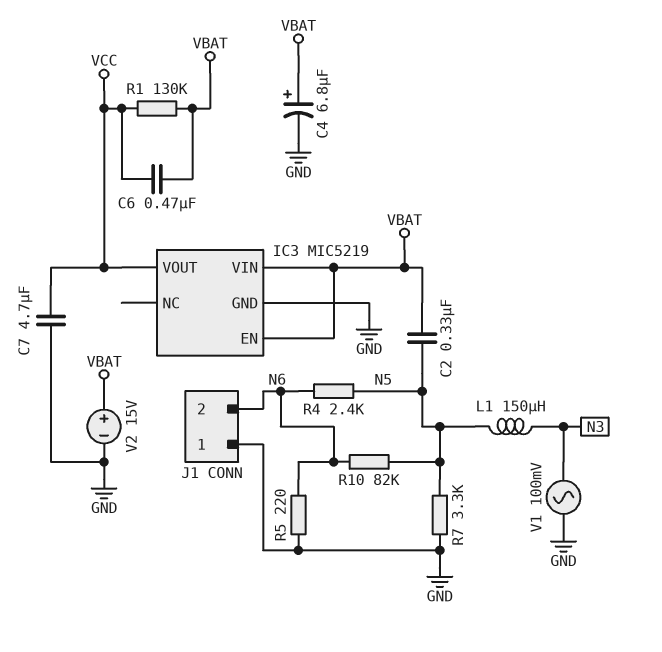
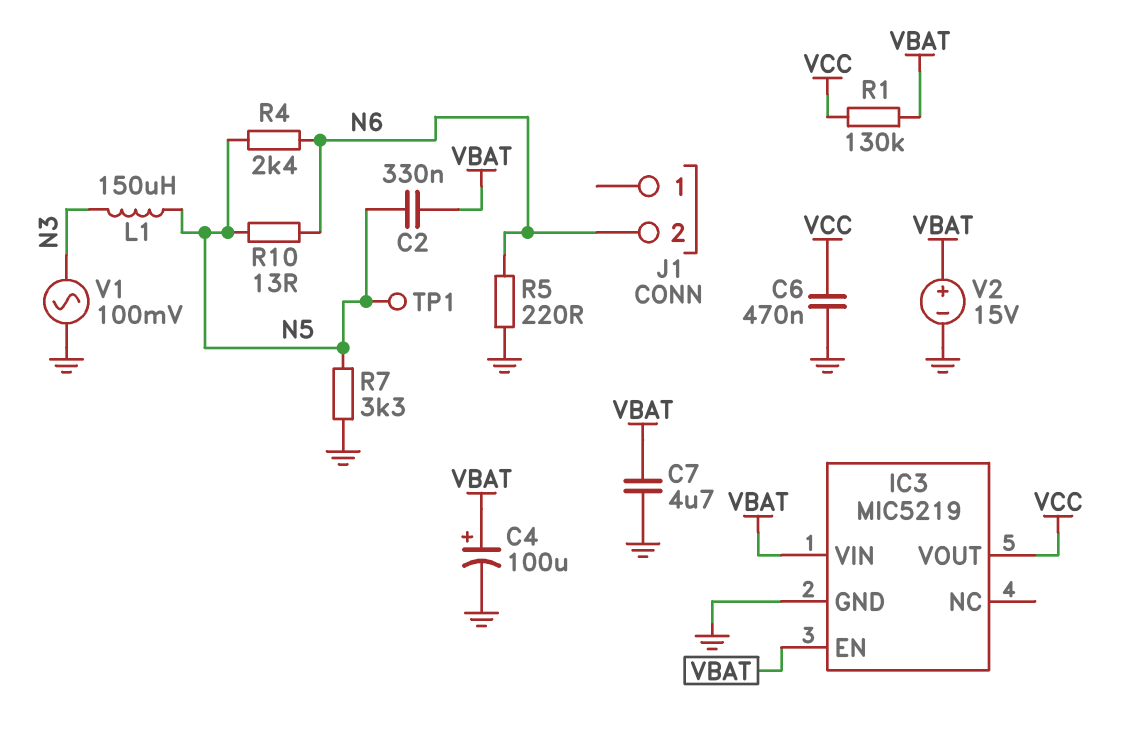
C4: 6.8uF (plus VBAT, minus GND) -> 100uF (plus VBAT, minus GND)
C6: 470nF (VBAT, VCC) -> 470nF (GND, VCC)
C7: 4.7uF (GND, VCC) -> 4.7uF (GND, VBAT)
J1 pin 1: GND -> none
R10: 82k (N5, N6) -> 13 (N5, N6)
TP1: none -> test point (N5)

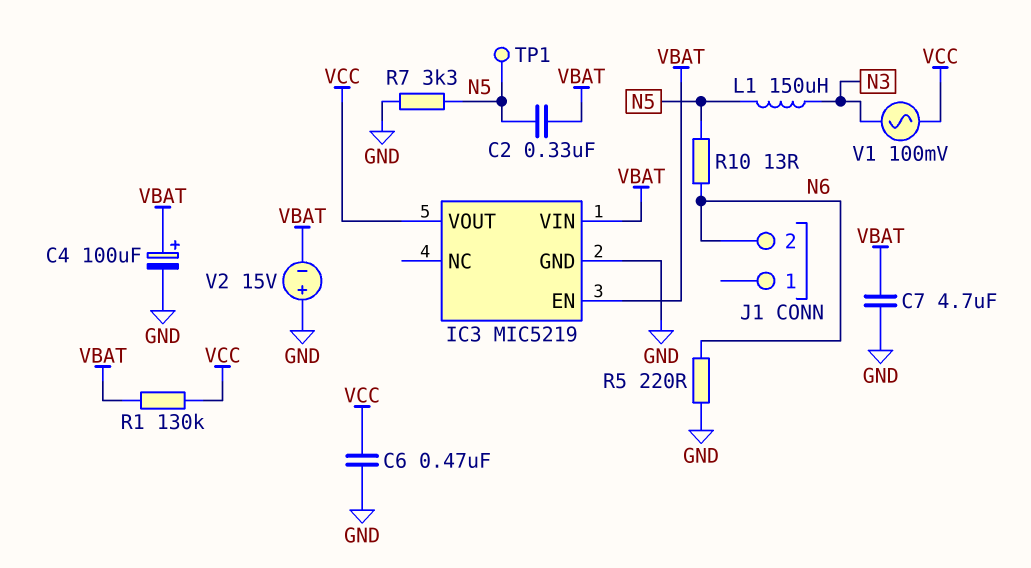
R4: 2.4k (N5, N6) -> none
V1: AC 100mV (GND, N3) -> AC 100mV (N3, VCC)
V2: 15V (plus VBAT, minus GND) -> 15V (plus GND, minus VBAT)

